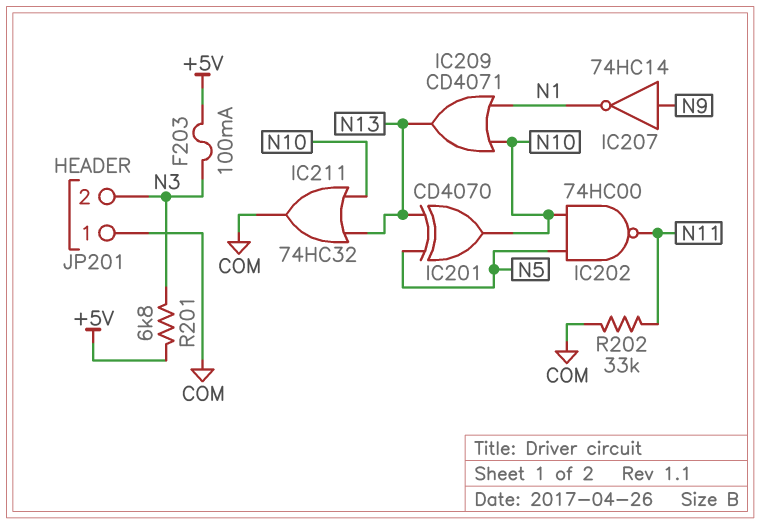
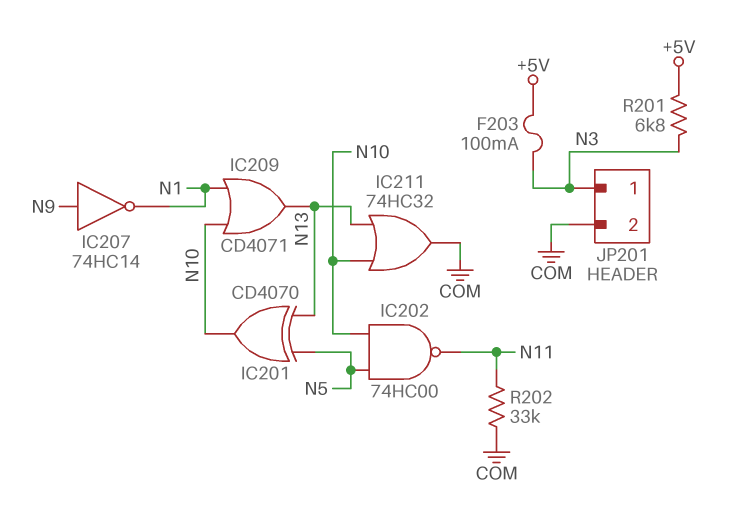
JP201 pin 1: COM -> N3
JP201 pin 2: N3 -> COM

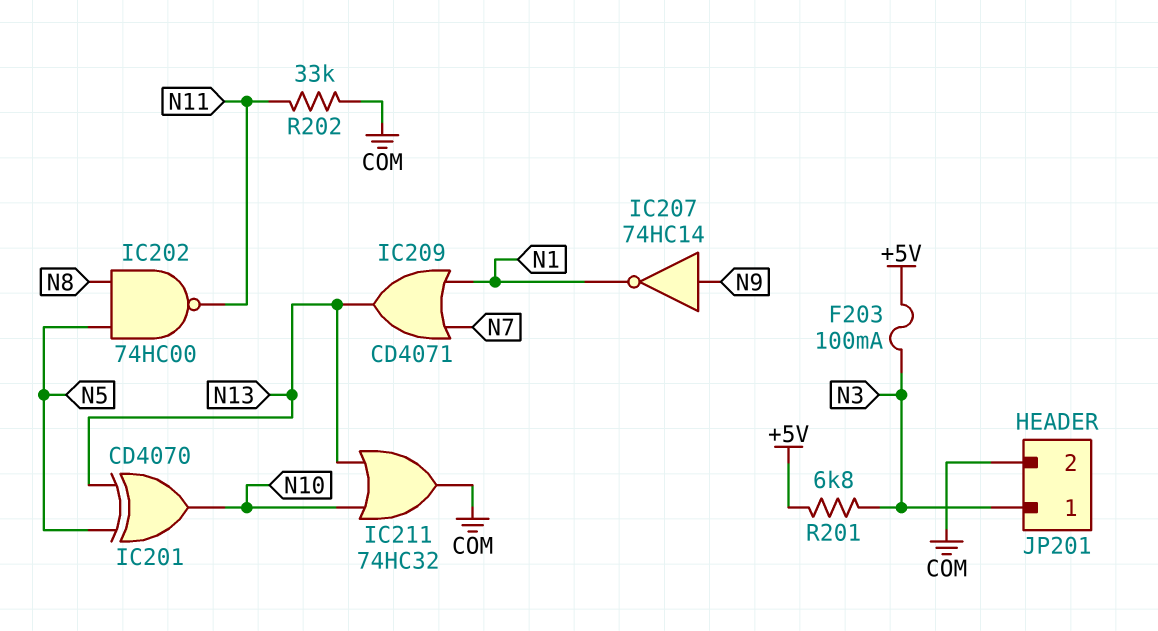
IC202: NAND 74HC00 (in N5, in N10, out N11) -> NAND 74HC00 (in N5, in N8, out N11)
IC209: OR CD4071 (in N1, in N10, out N13) -> OR CD4071 (in N1, in N7, out N13)

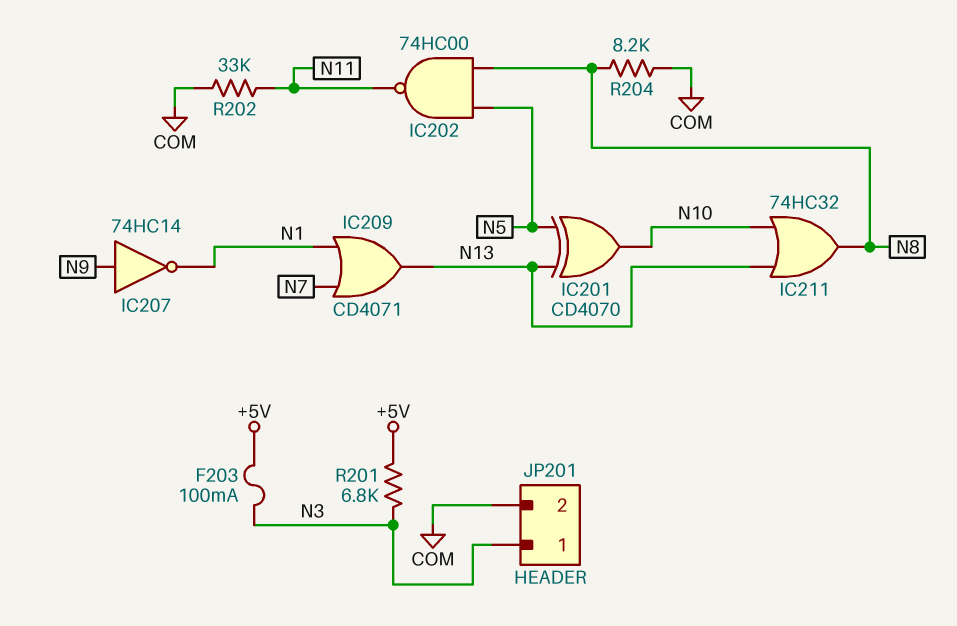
IC211: OR 74HC32 (in N10, in N13, out COM) -> OR 74HC32 (in N10, in N13, out N8)
R204: none -> 8.2k (COM, N8)

